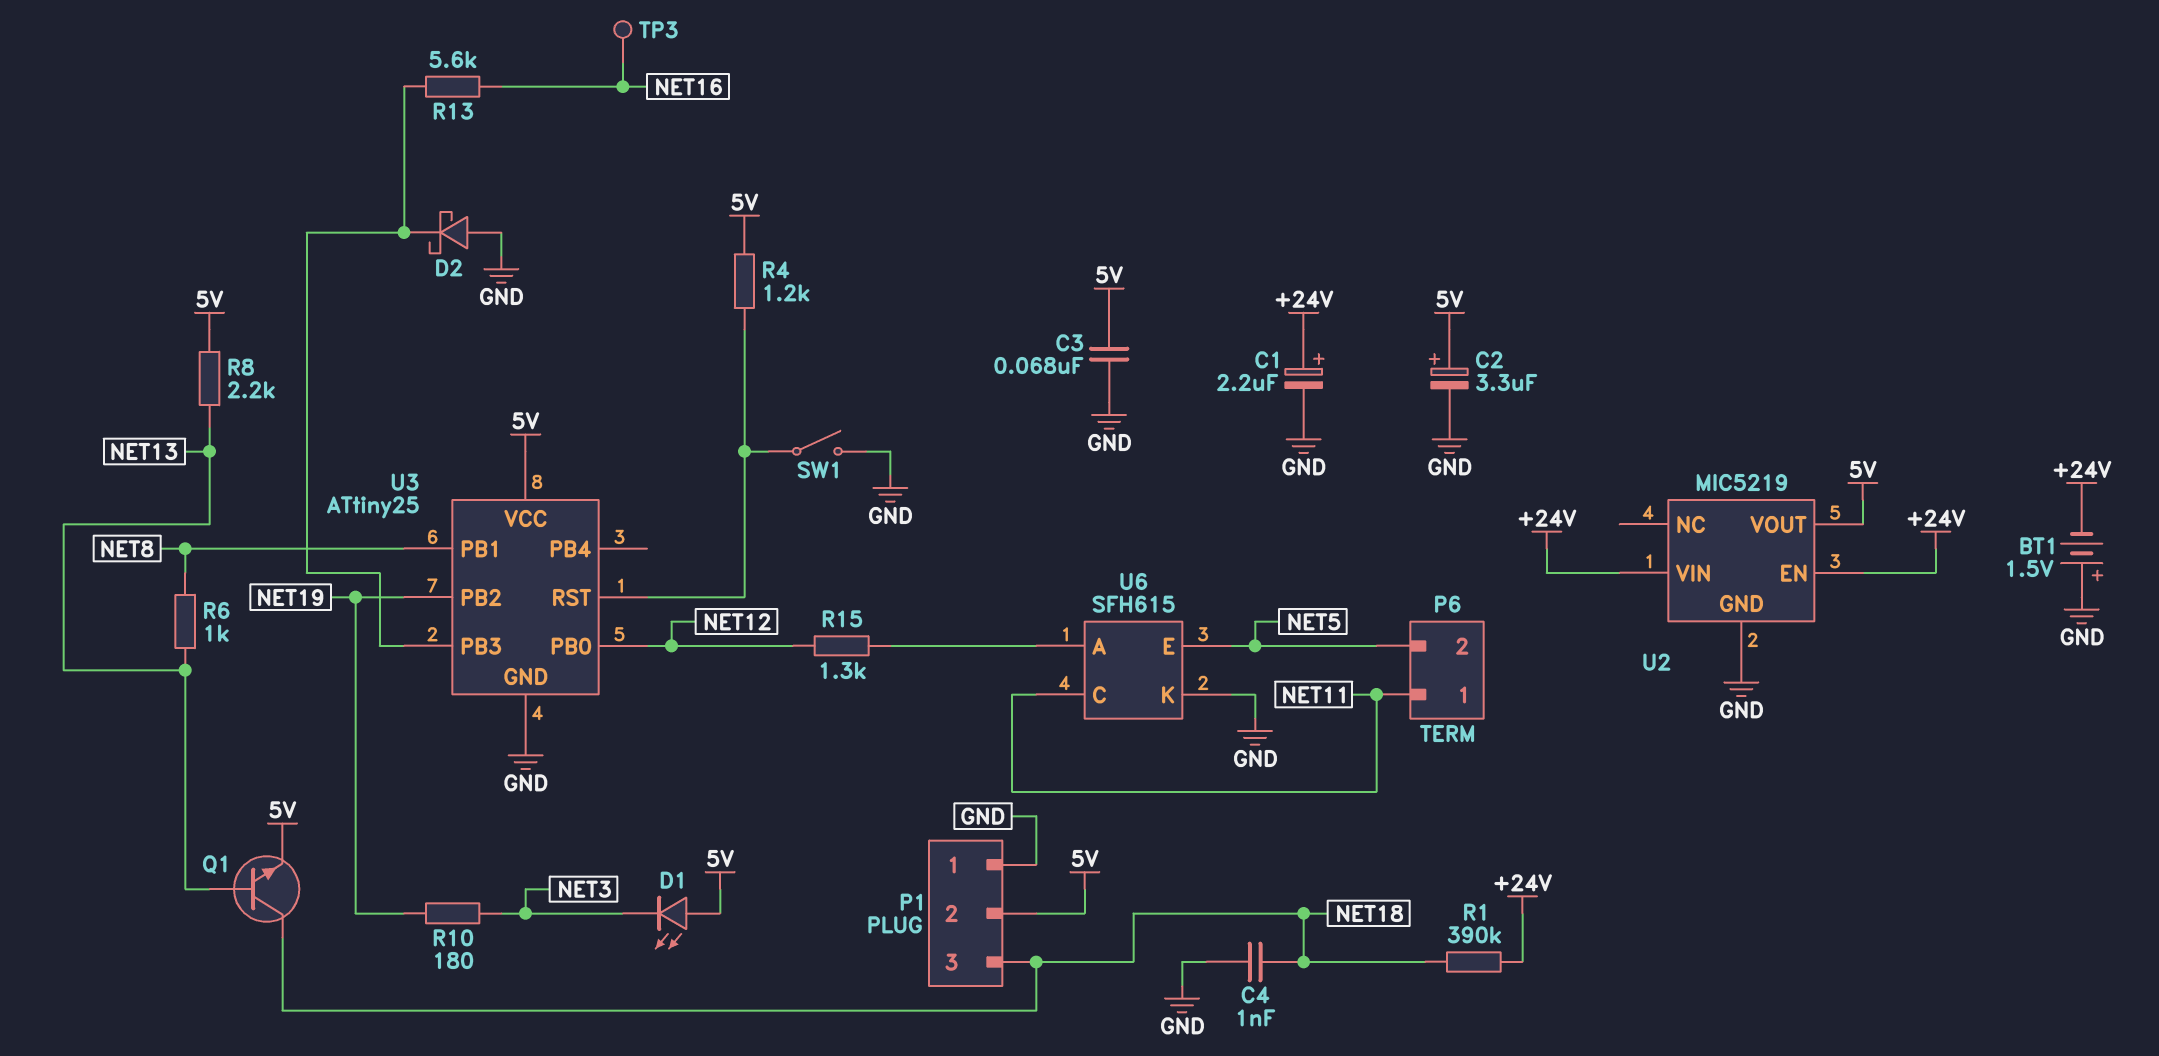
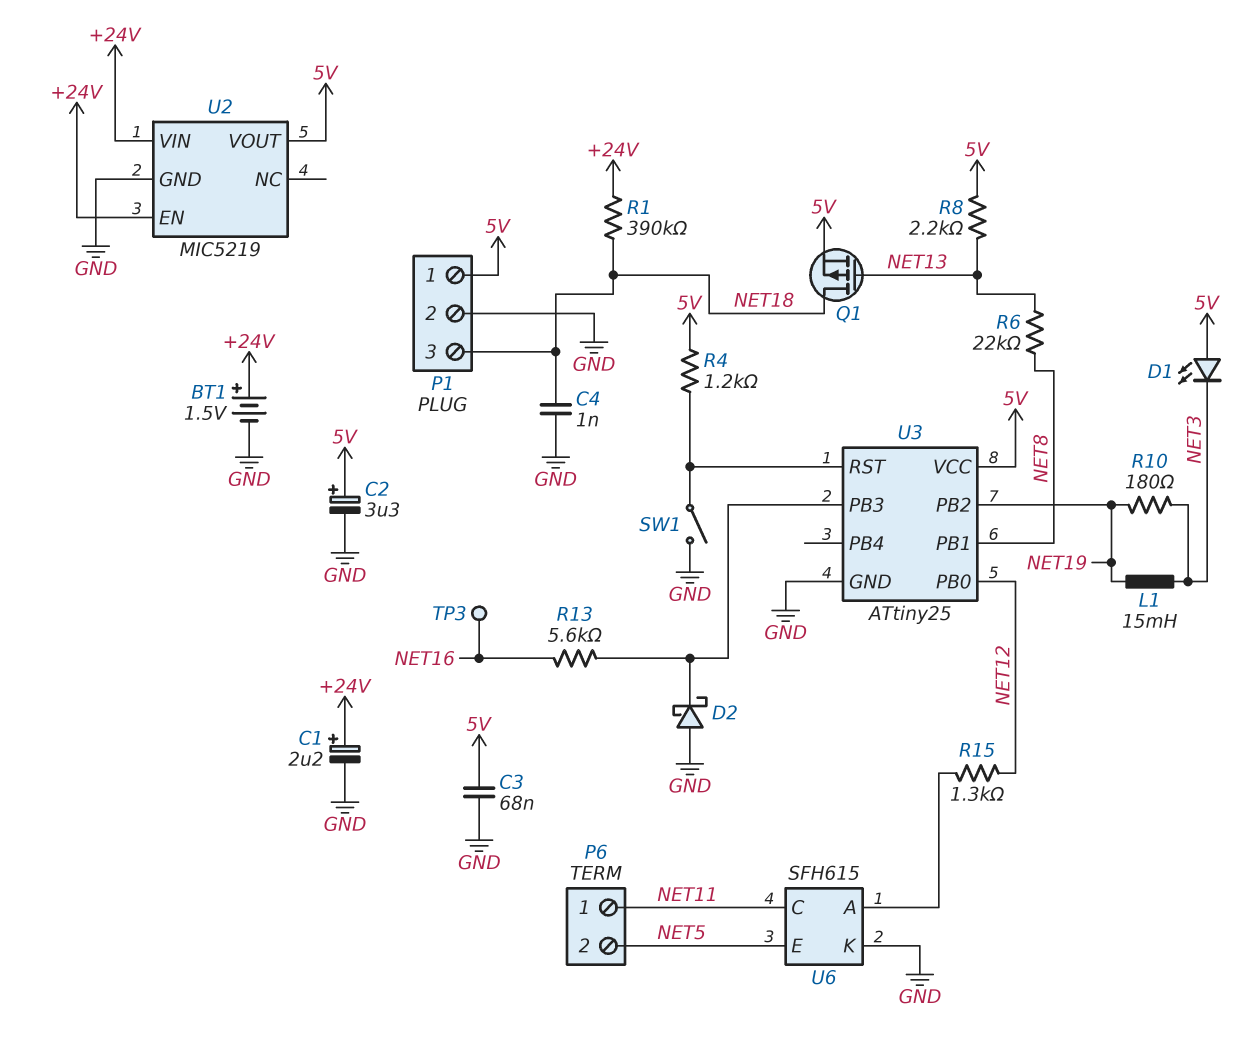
BT1: 1.5V (plus GND, minus +24V) -> 1.5V (plus +24V, minus GND)
L1: none -> 15mH (NET3, NET19)
P1 pin 1: GND -> 5V
P1 pin 2: 5V -> GND
Q1: NPN (B NET13, C NET18, E 5V) -> PMOS (G NET13, D NET18, S 5V)
R6: 1k (NET8, NET13) -> 22k (NET8, NET13)

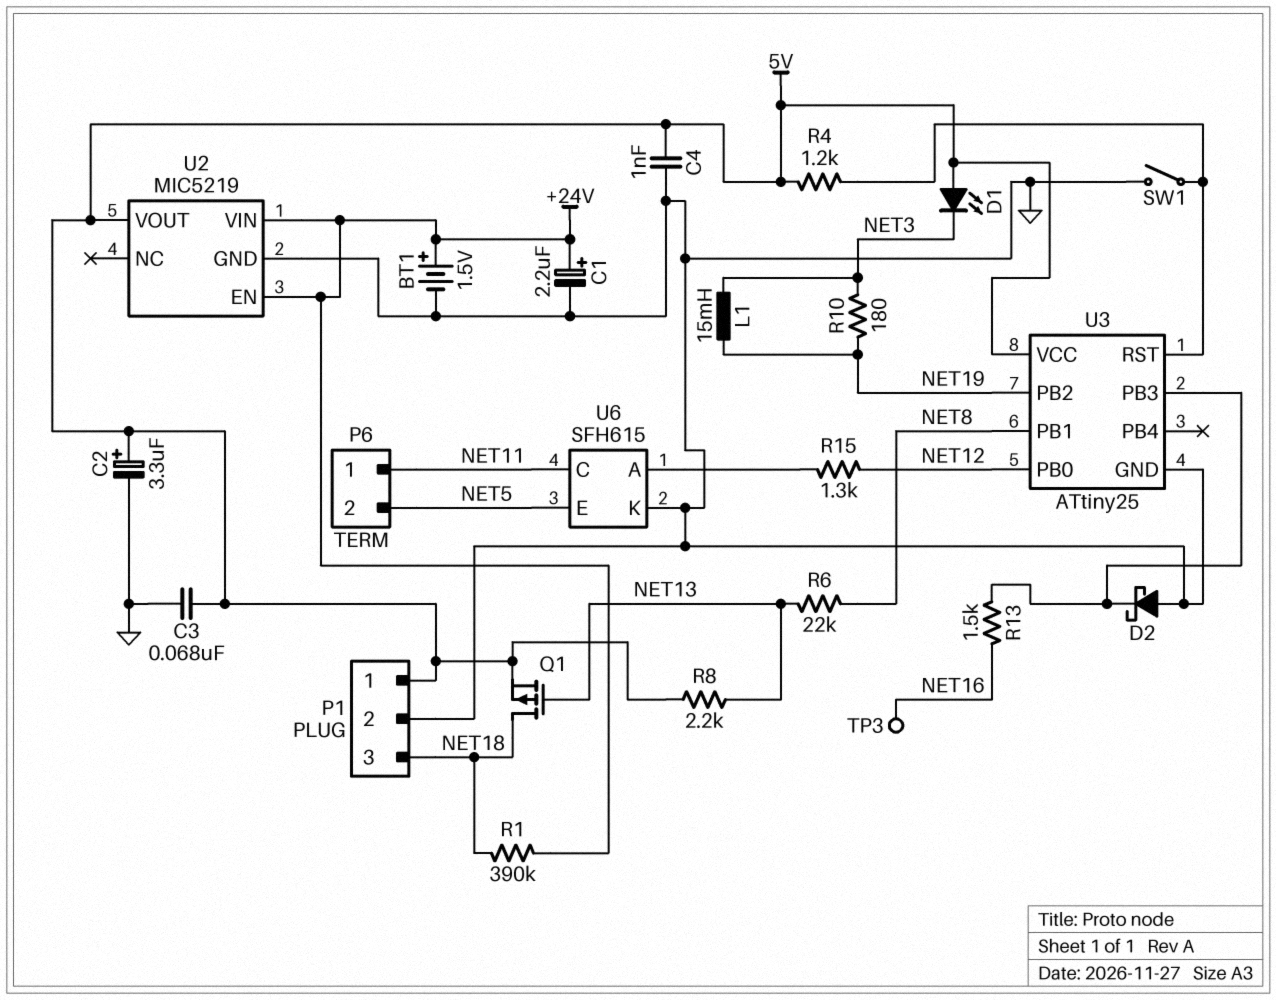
C4: 1nF (GND, NET18) -> 1nF (5V, GND)
R13: 5.6k (NET16, U3/PB3) -> 1.5k (NET16, U3/PB3)

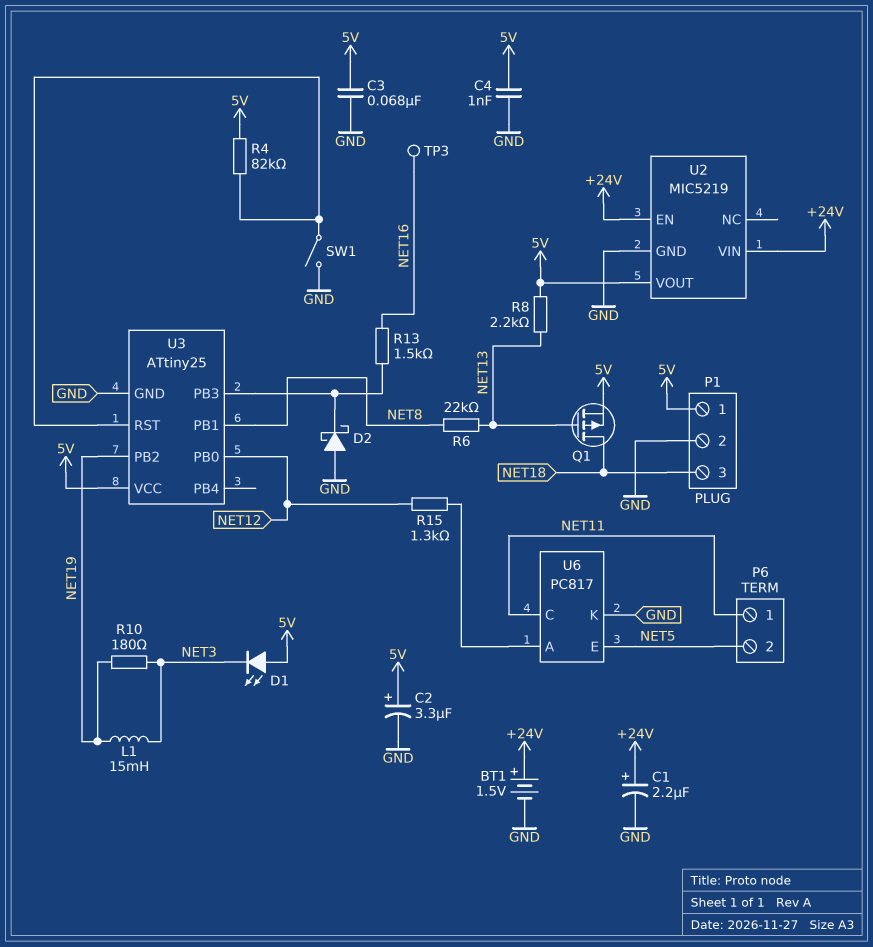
R1: 390k (+24V, NET18) -> none
R4: 1.2k (5V, U3/RST) -> 82k (5V, U3/RST)
U6: SFH615 -> PC817

